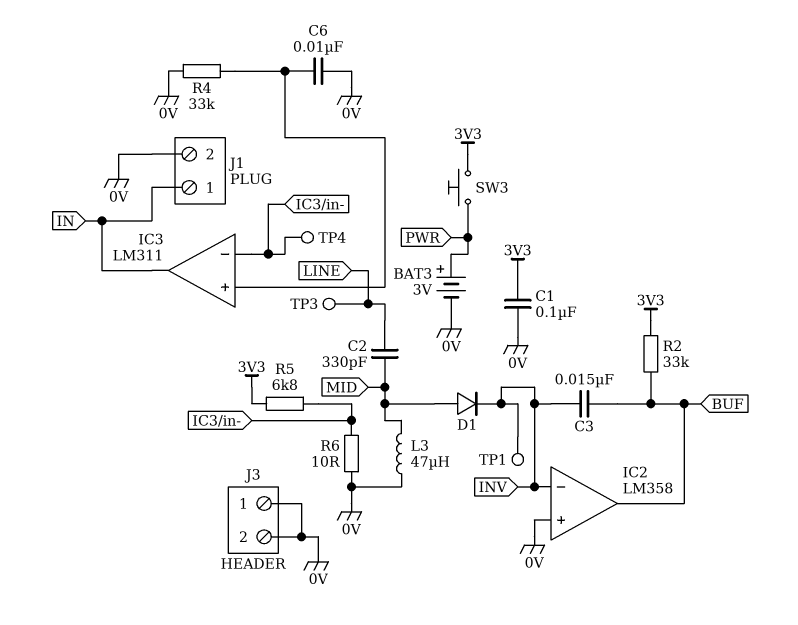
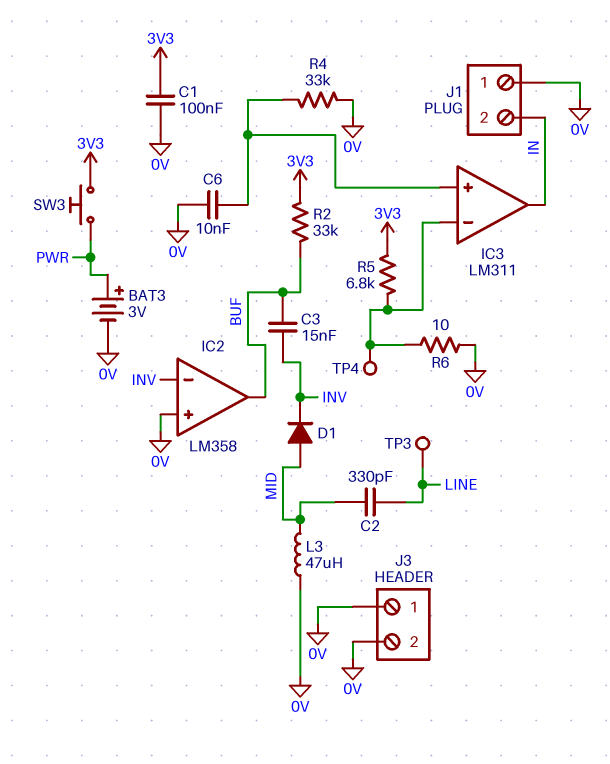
J1 pin 1: IN -> 0V
J1 pin 2: 0V -> IN
TP1: test point (INV) -> none

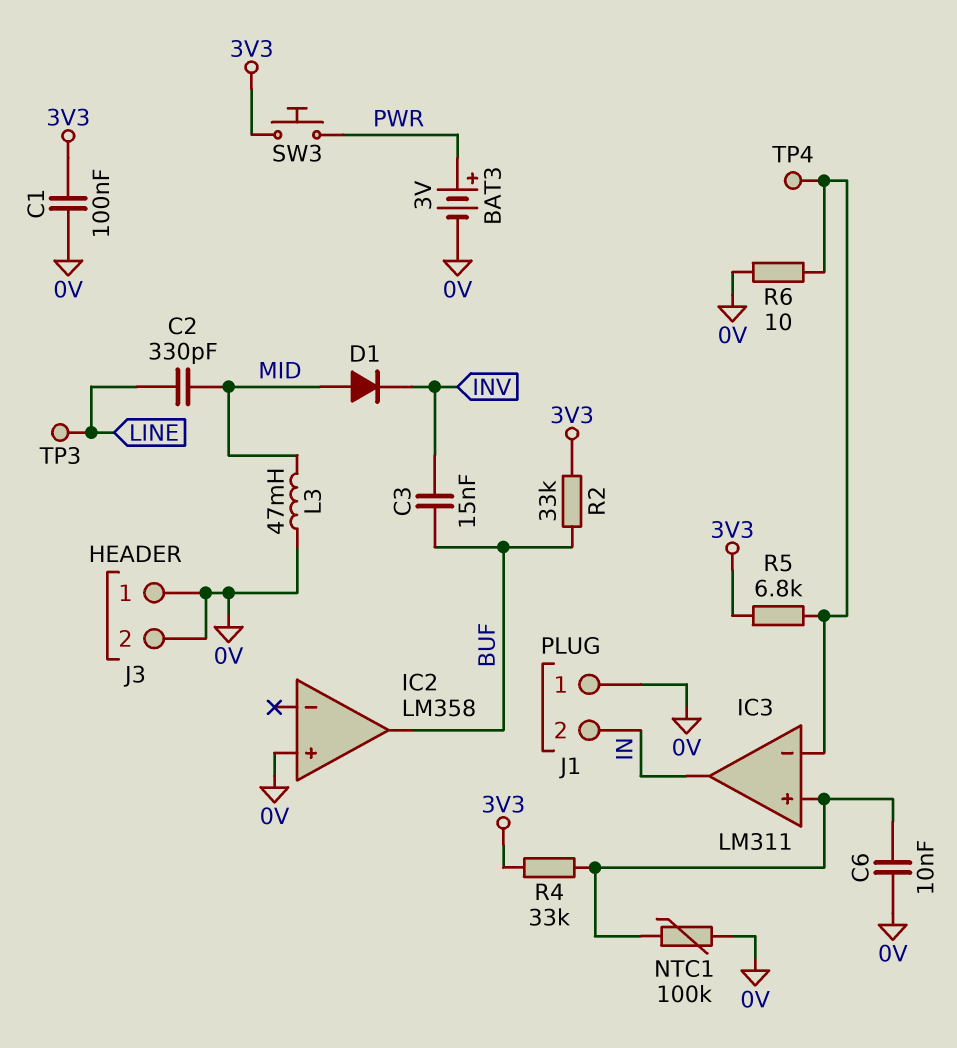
IC2 pin in-: INV -> none
L3: 47uH (0V, MID) -> 47mH (0V, MID)
NTC1: none -> 100k (0V, IC3/in+)
R4: 33k (0V, IC3/in+) -> 33k (3V3, IC3/in+)

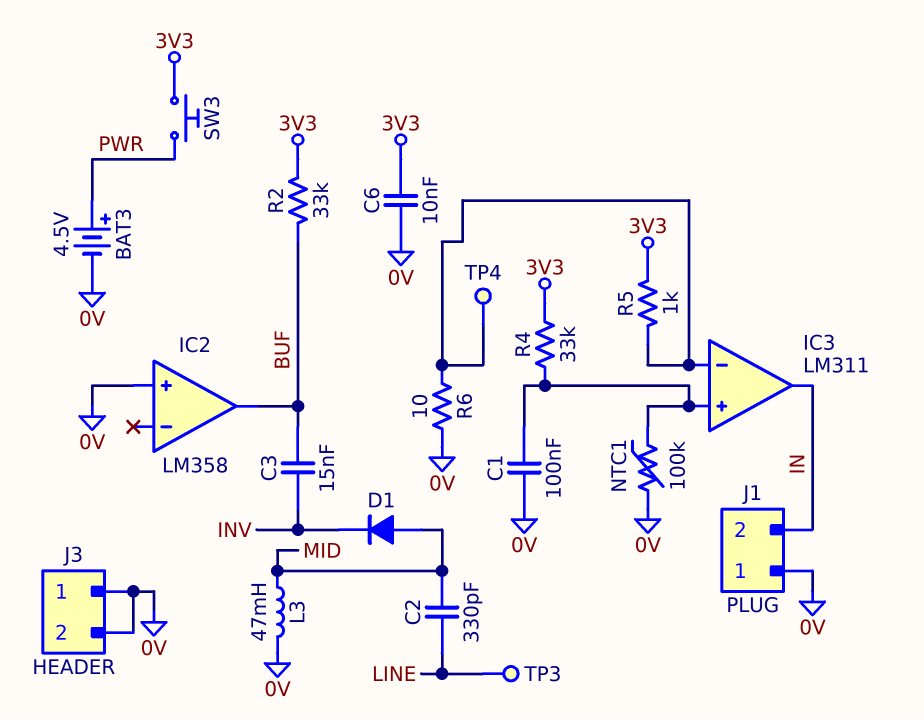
BAT3: 3V (plus PWR, minus 0V) -> 4.5V (plus PWR, minus 0V)
C1: 100nF (0V, 3V3) -> 100nF (0V, IC3/in+)
C6: 10nF (0V, IC3/in+) -> 10nF (0V, 3V3)
R5: 6.8k (3V3, IC3/in-) -> 1k (3V3, IC3/in-)

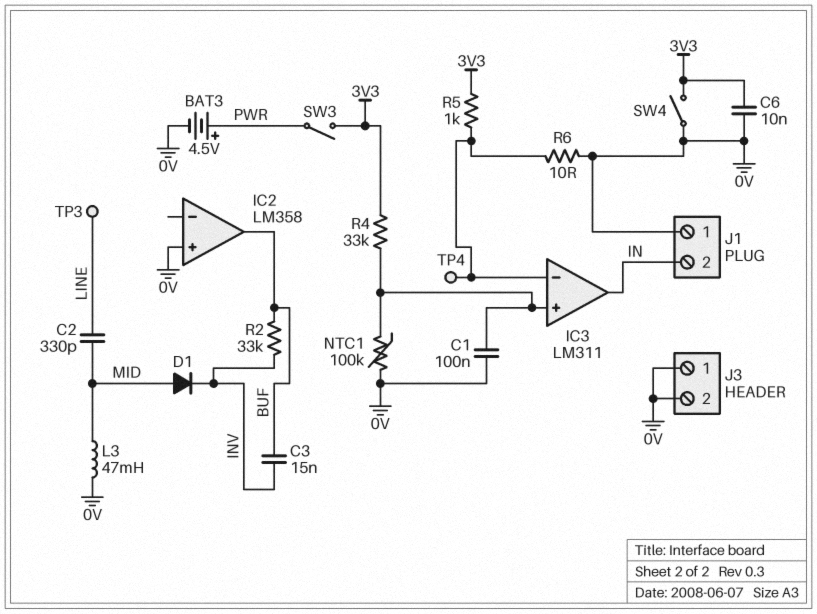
R2: 33k (3V3, BUF) -> 33k (BUF, INV)
SW3: button (3V3, PWR) -> switch (3V3, PWR)
SW4: none -> switch (0V, 3V3)

